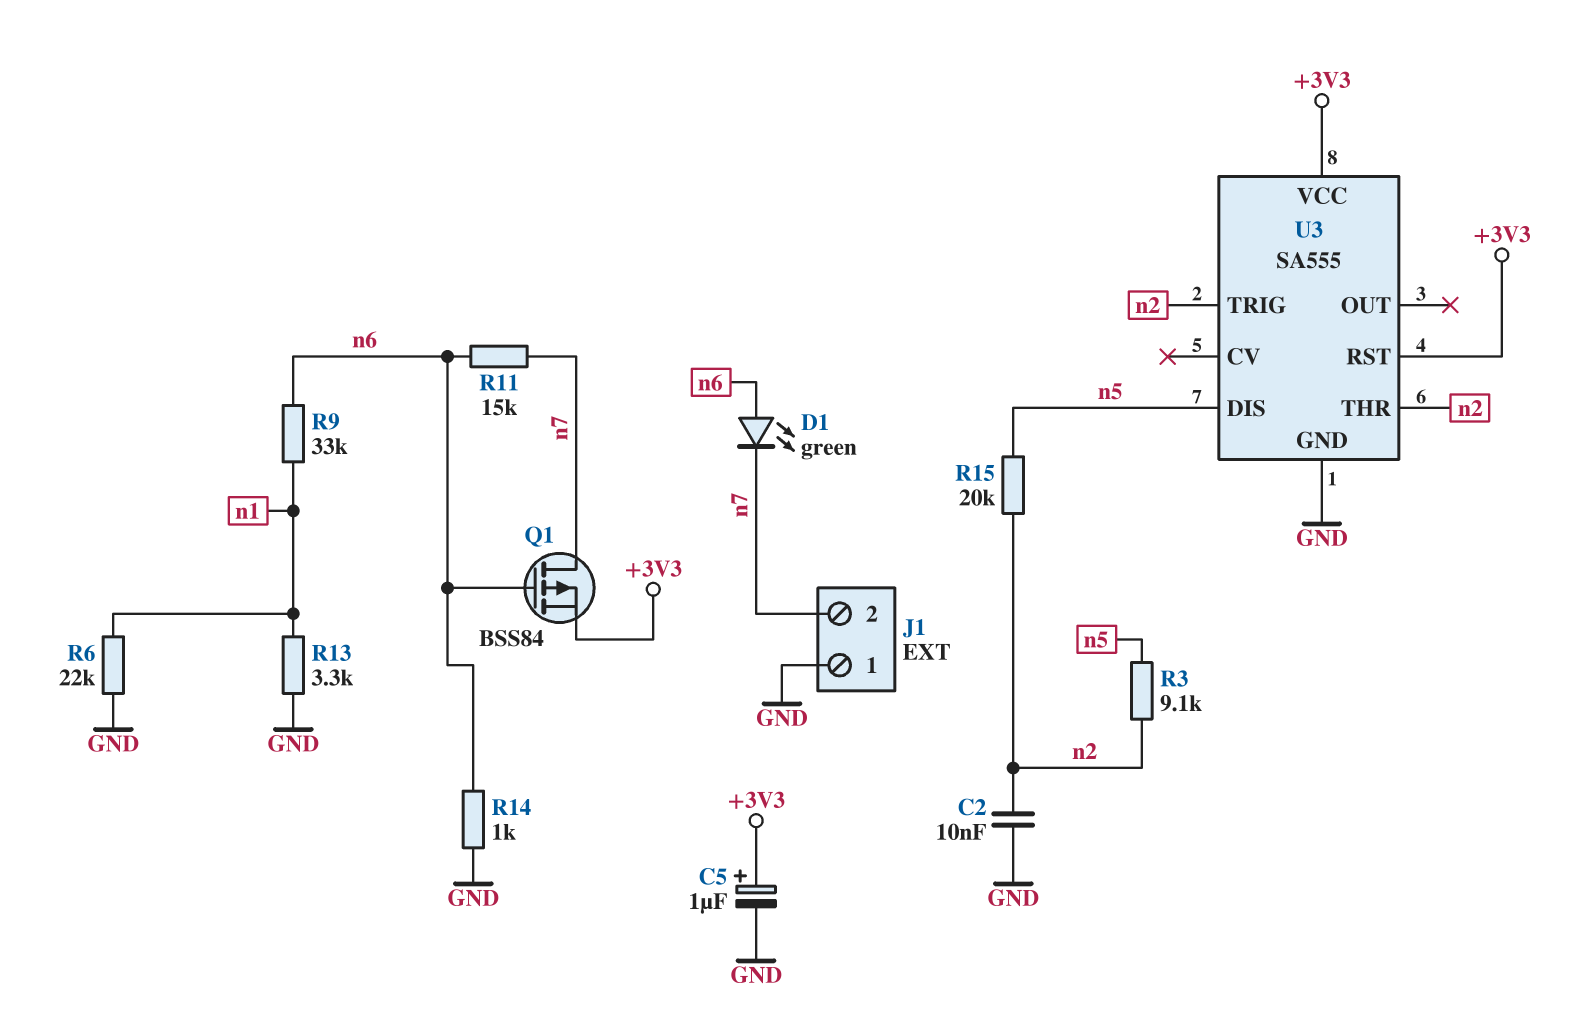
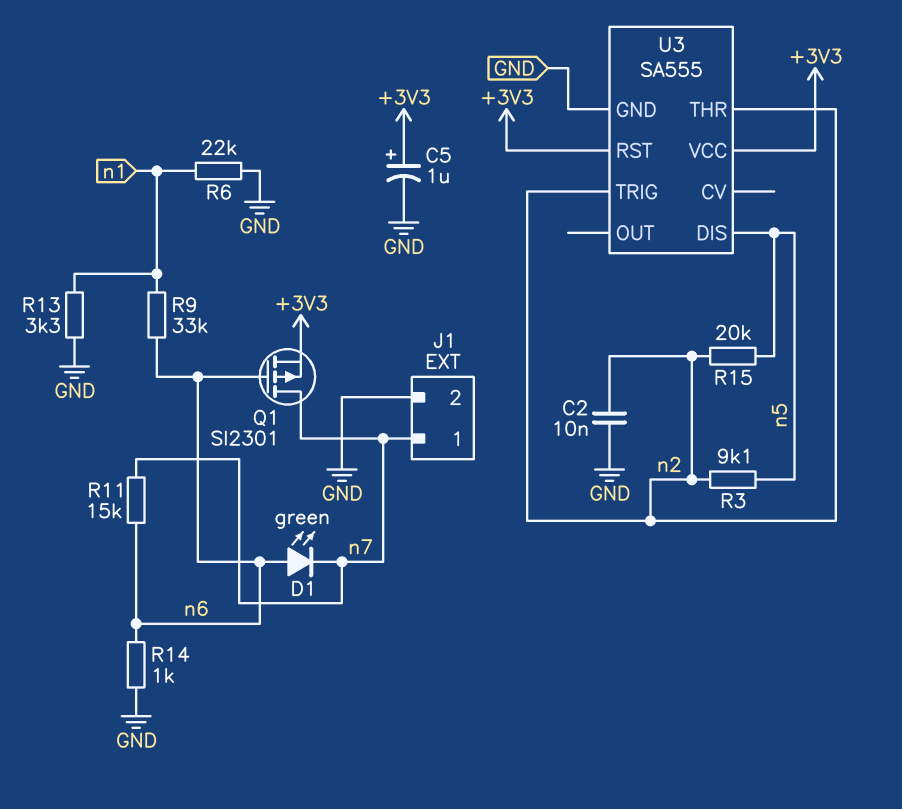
J1 pin 1: GND -> n7
J1 pin 2: n7 -> GND
Q1: PMOS BSS84 (G n6, D n7, S +3V3) -> PMOS SI2301 (G n6, D n7, S +3V3)

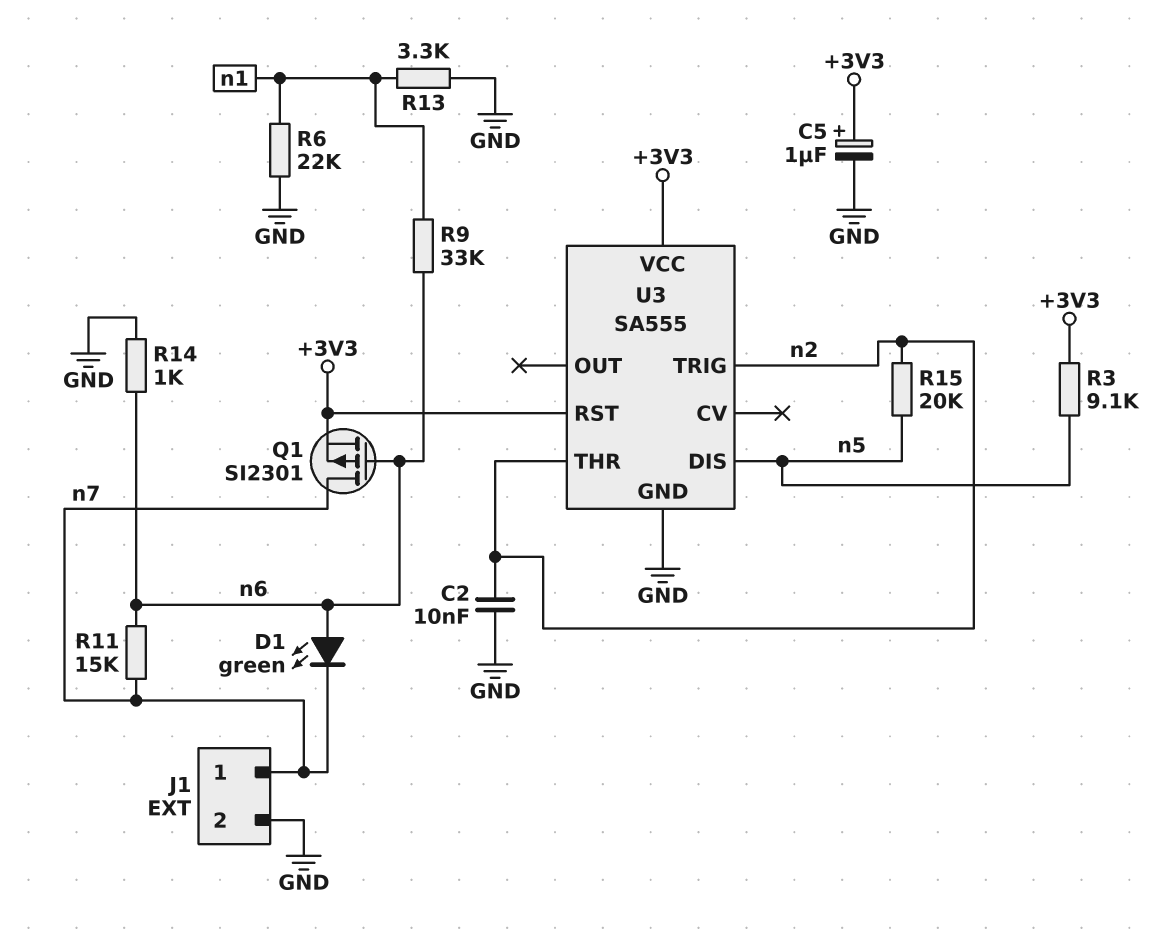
R3: 9.1k (n2, n5) -> 9.1k (+3V3, n5)

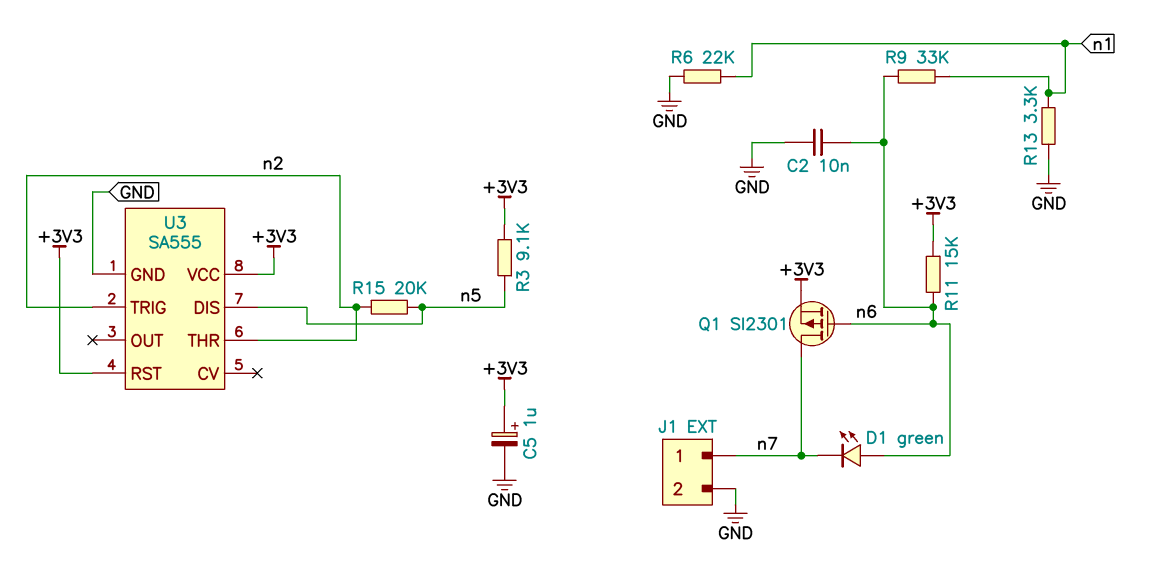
C2: 10nF (GND, n2) -> 10nF (GND, n6)
R11: 15k (n6, n7) -> 15k (+3V3, n6)
R14: 1k (GND, n6) -> none

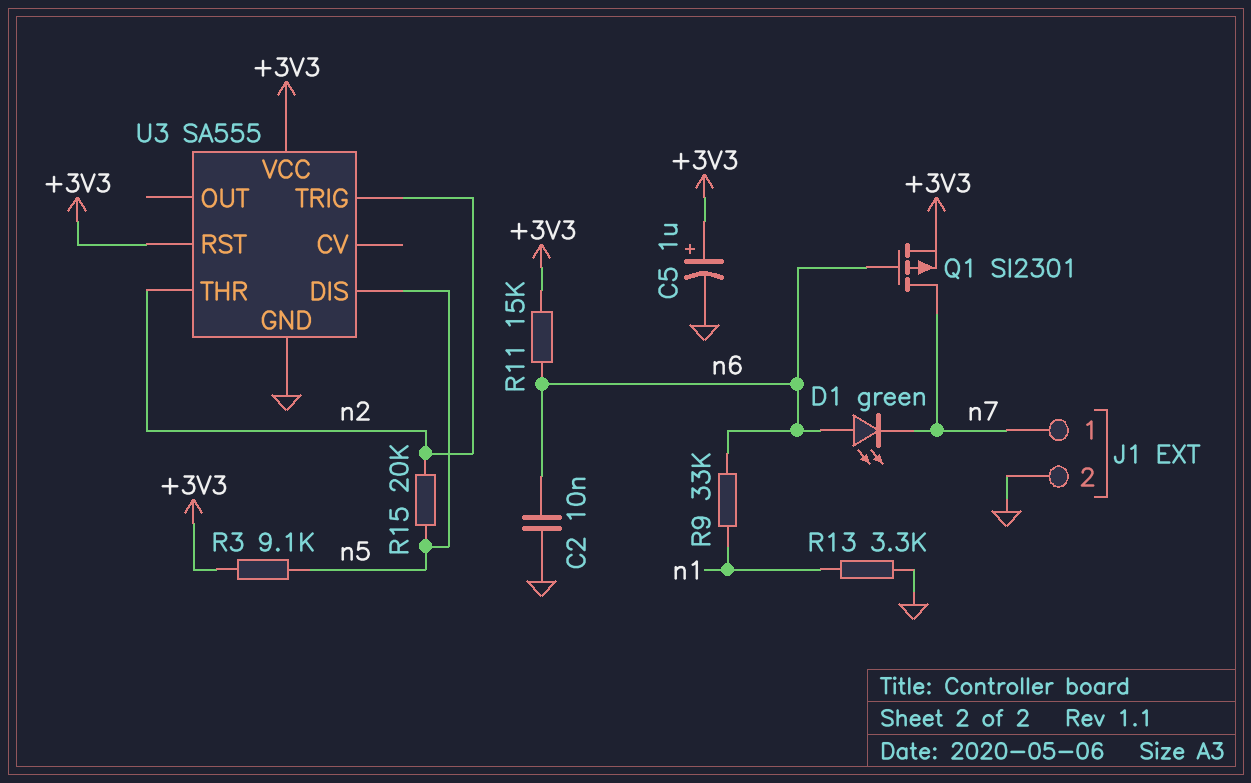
R6: 22k (GND, n1) -> none

